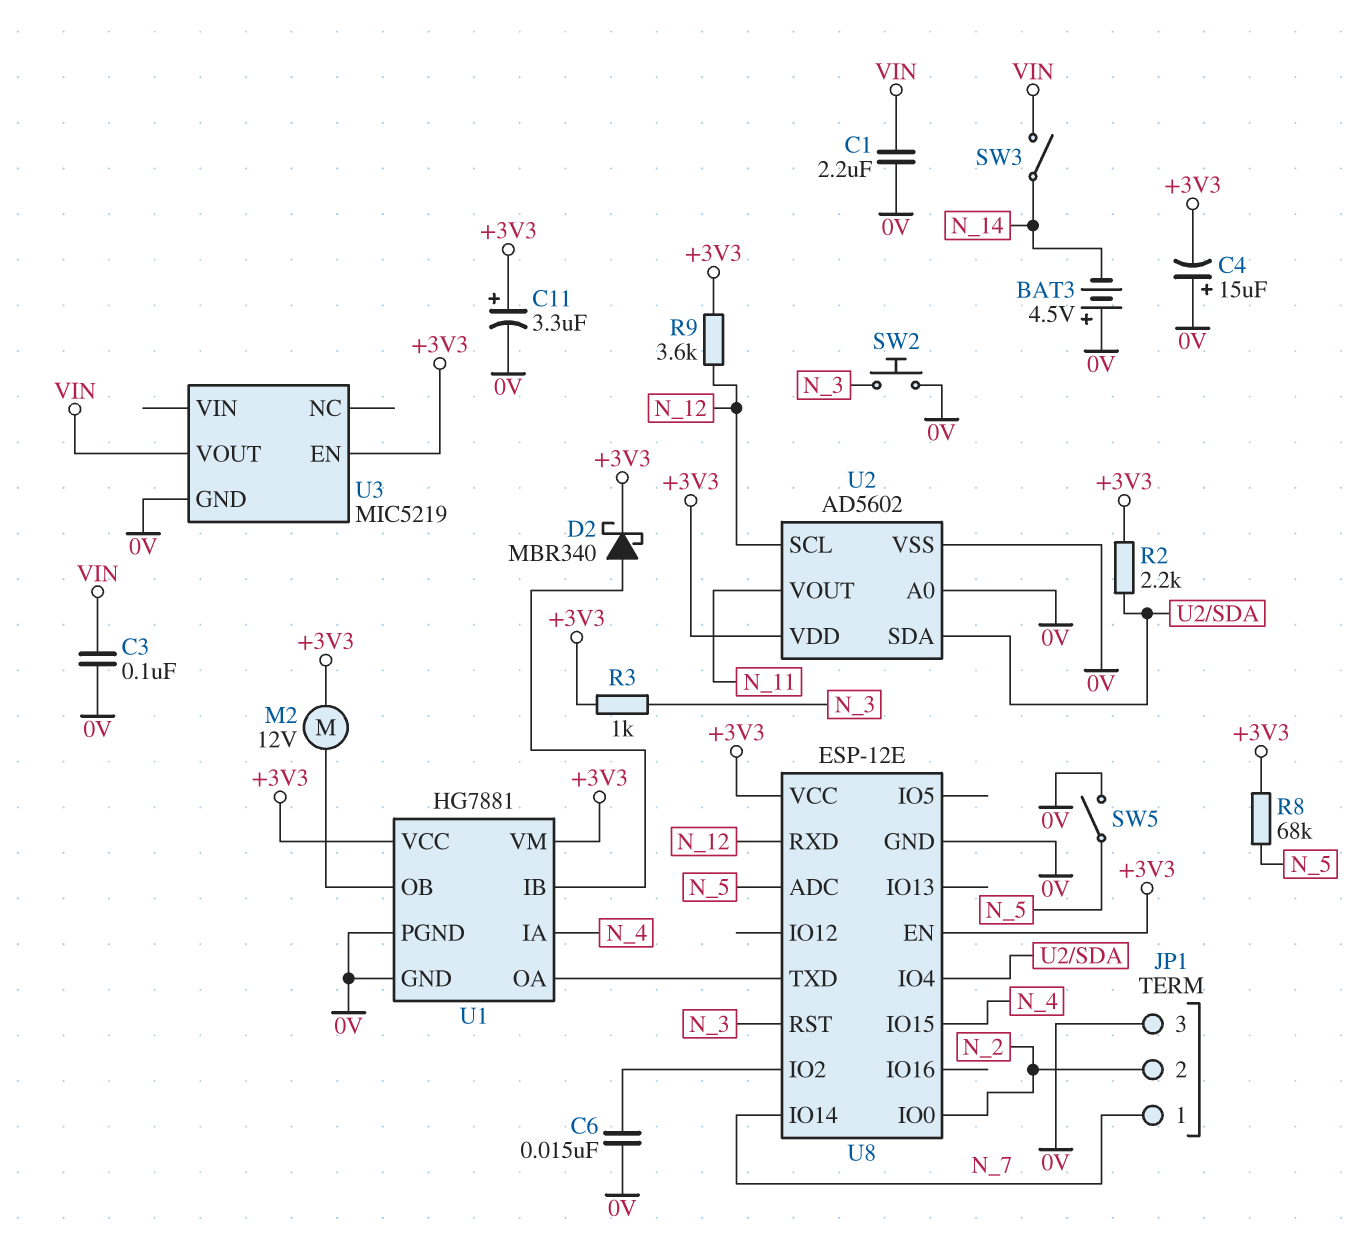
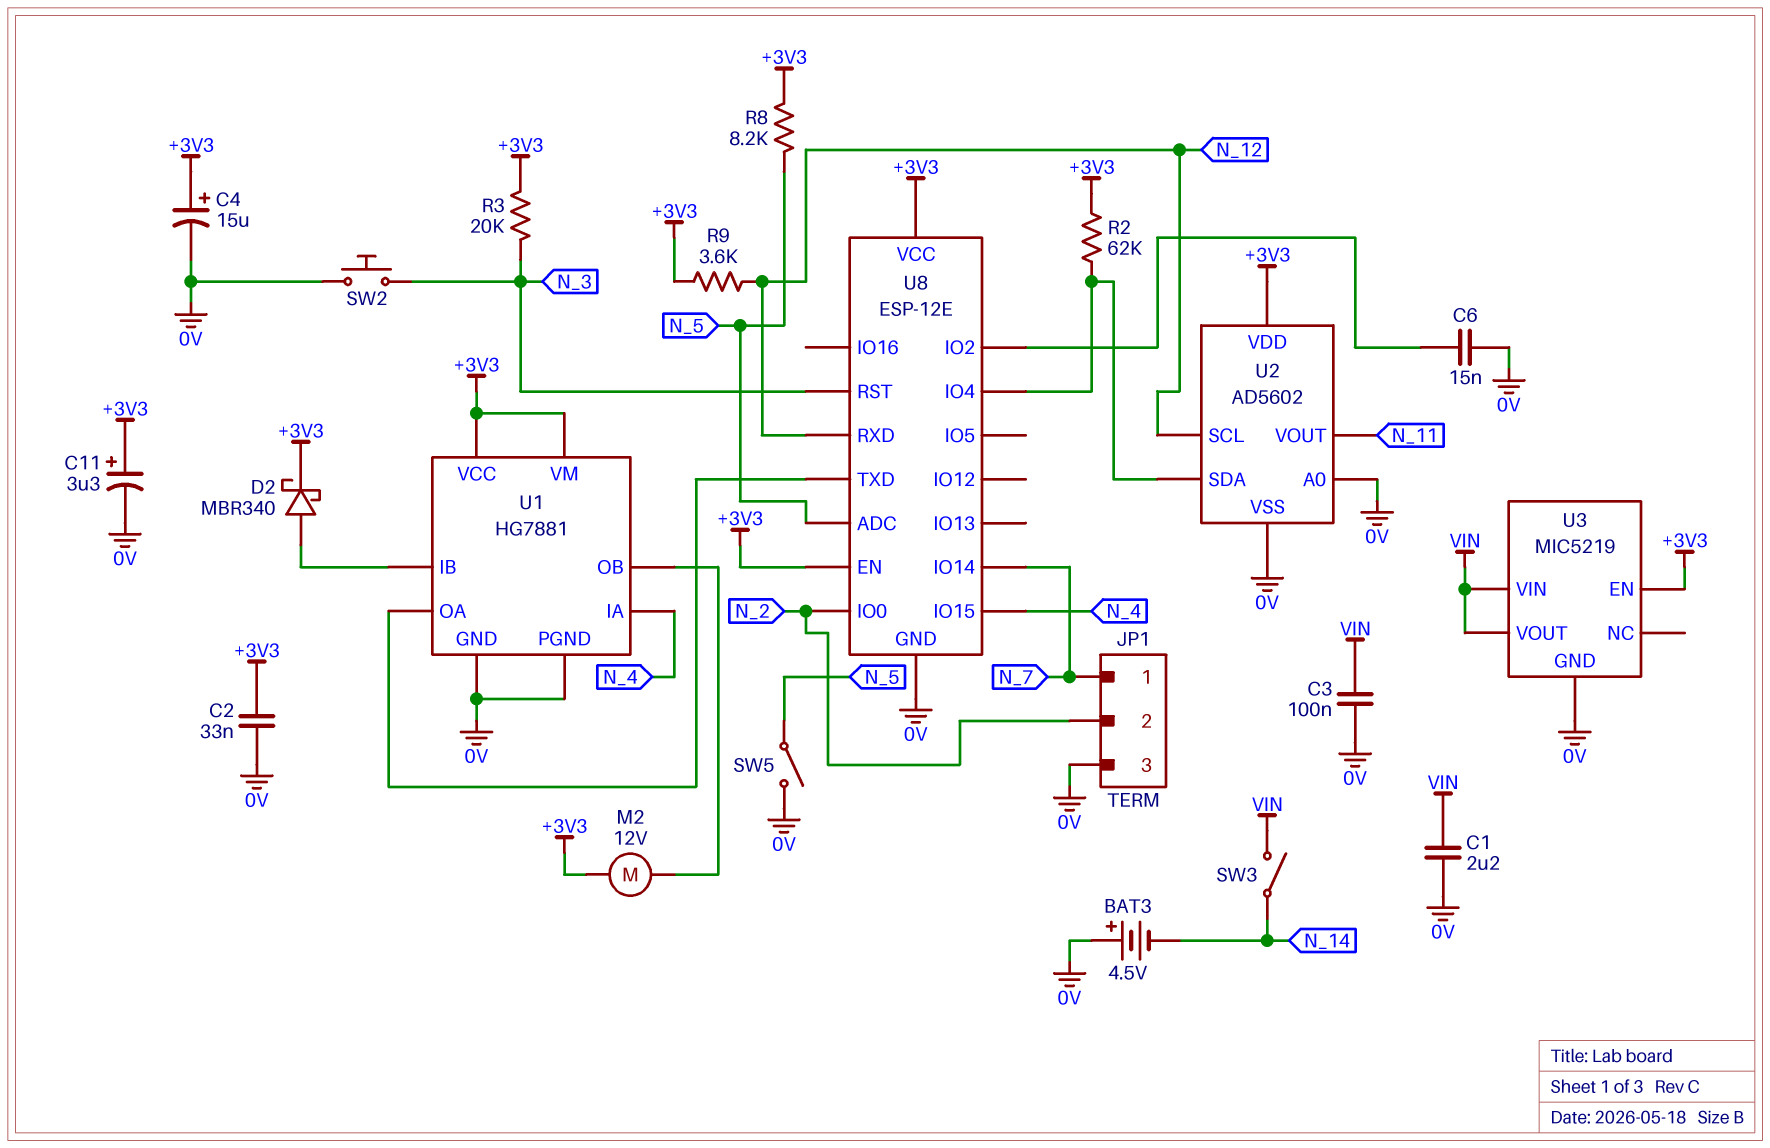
C2: none -> 33nF (+3V3, 0V)
C4: 15uF (plus 0V, minus +3V3) -> 15uF (plus +3V3, minus 0V)
R2: 2.2k (+3V3, U2/SDA) -> 62k (+3V3, U2/SDA)
R3: 1k (+3V3, N_3) -> 20k (+3V3, N_3)
R8: 68k (+3V3, N_5) -> 8.2k (+3V3, N_5)
U3 pin VIN: none -> VIN

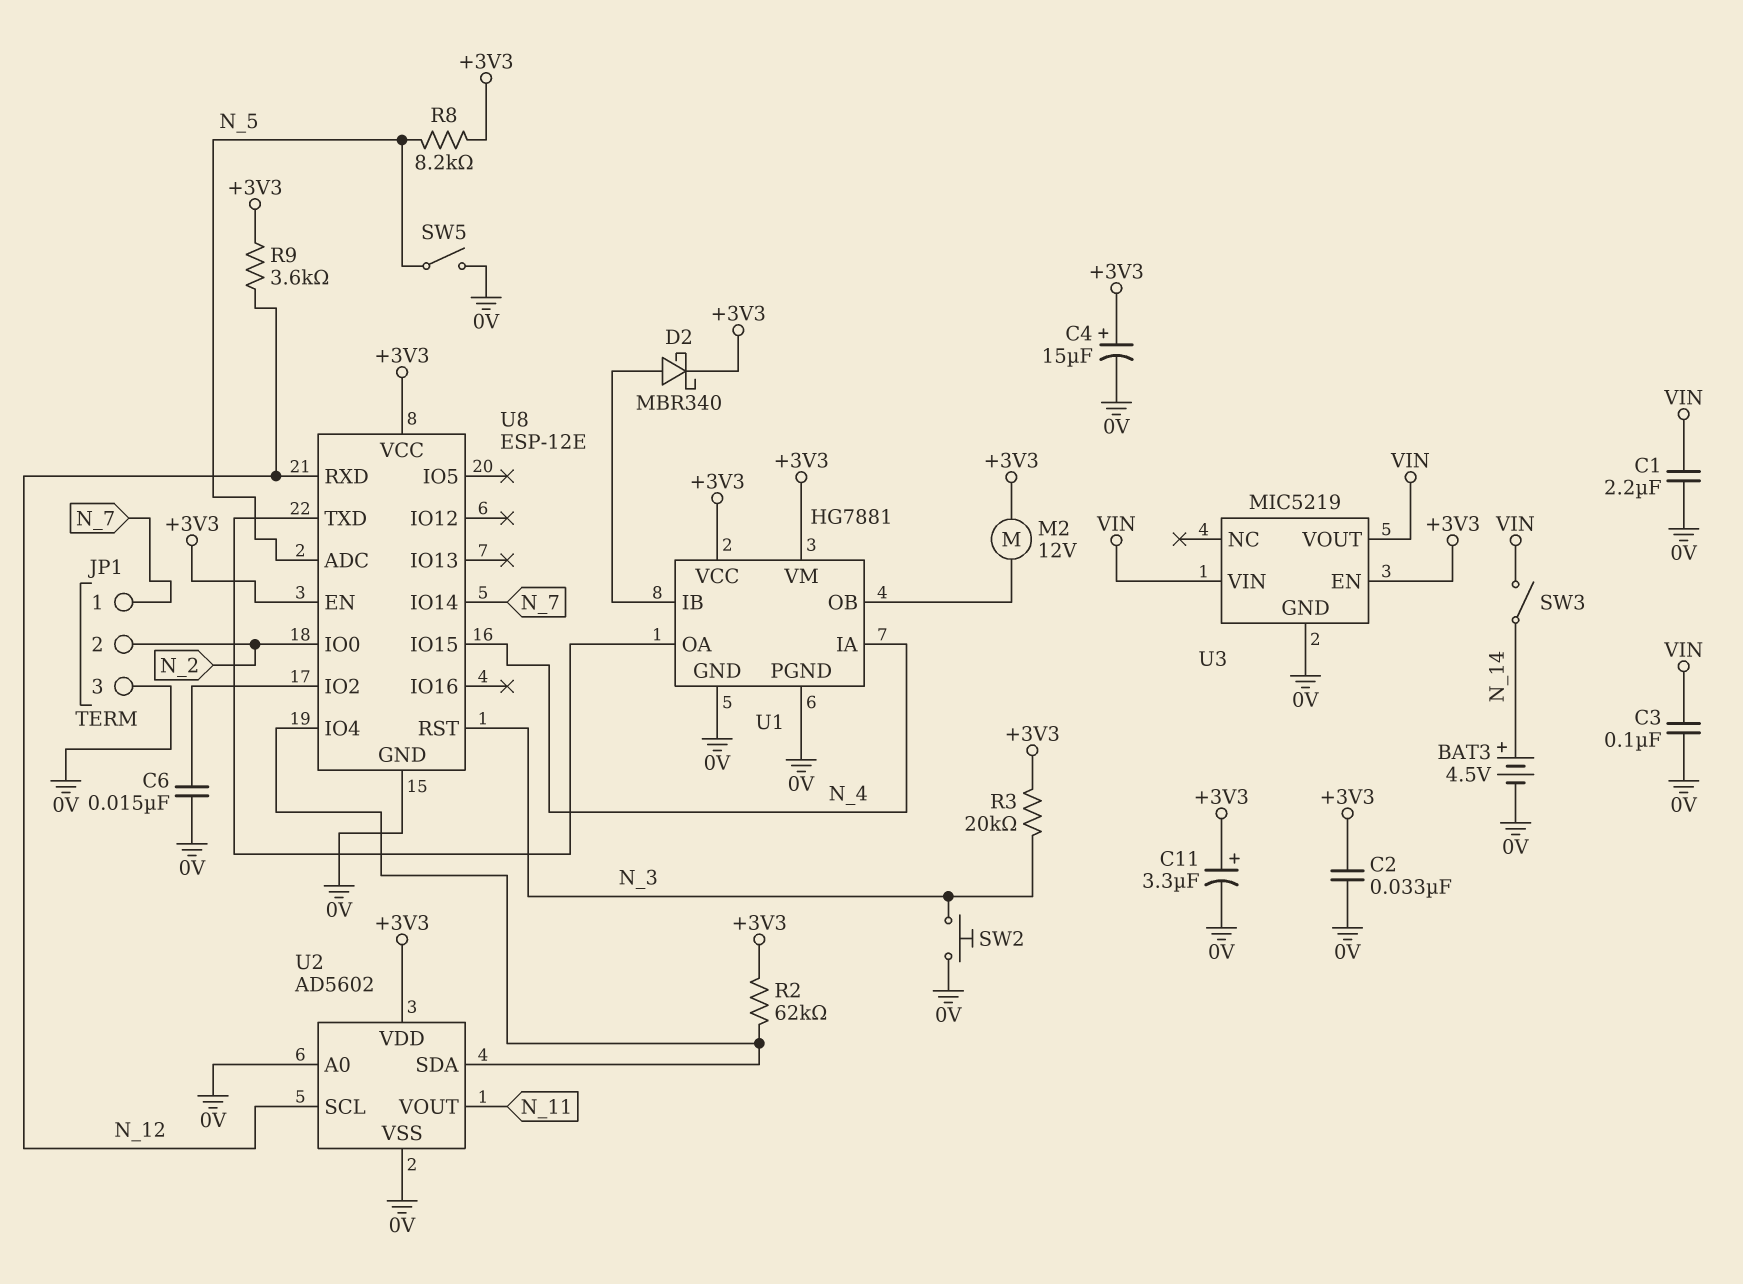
BAT3: 4.5V (plus 0V, minus N_14) -> 4.5V (plus N_14, minus 0V)

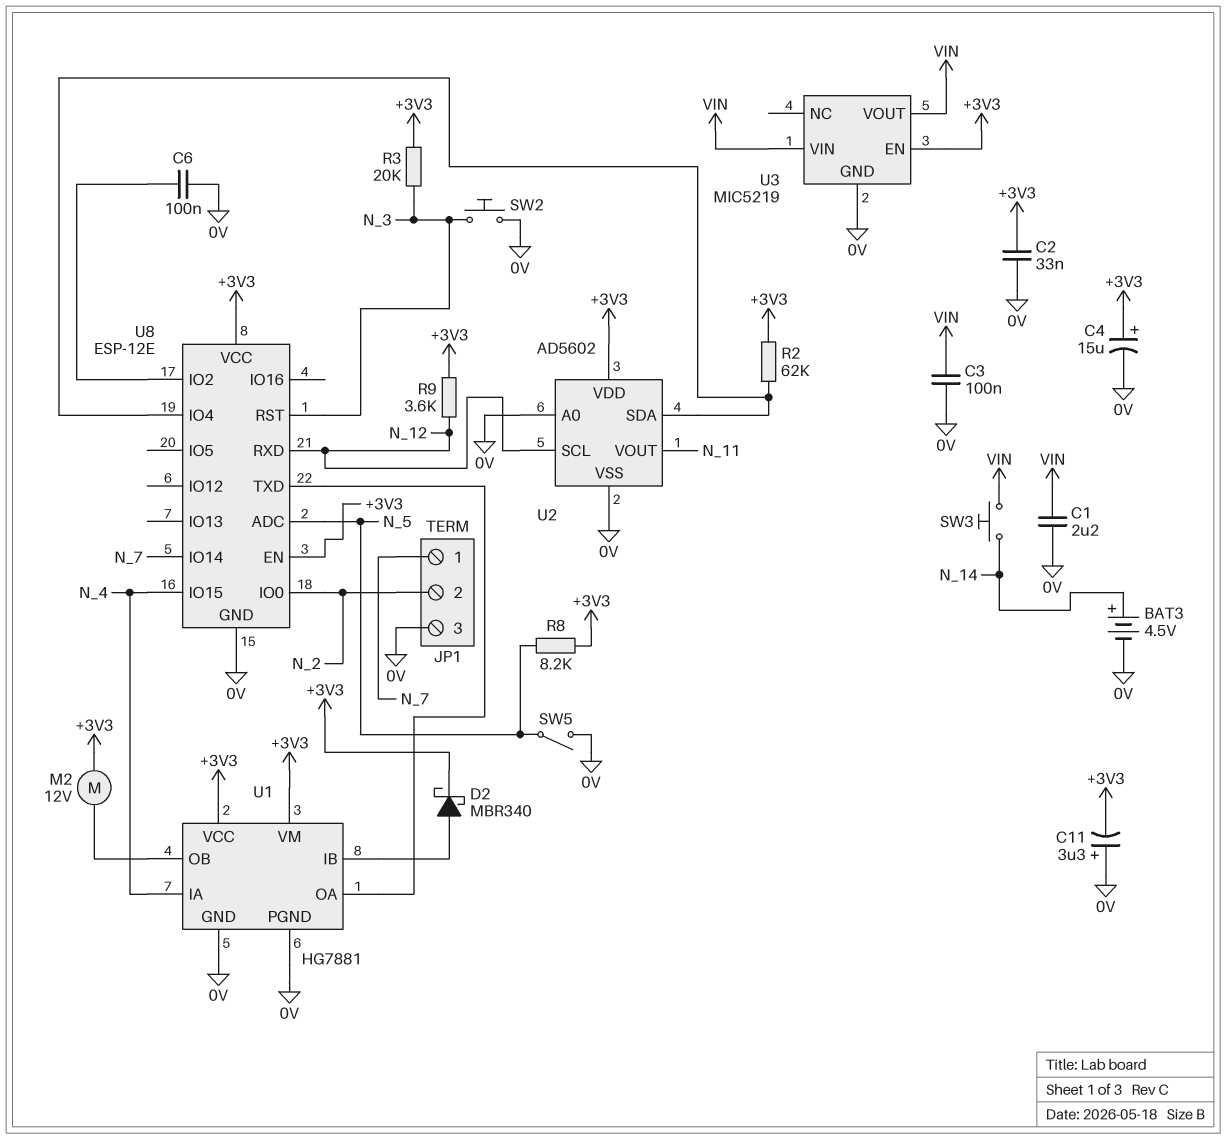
C6: 15nF (0V, U8/IO2) -> 100nF (0V, U8/IO2)
C11: 3.3uF (plus +3V3, minus 0V) -> 3.3uF (plus 0V, minus +3V3)
SW3: switch (N_14, VIN) -> button (N_14, VIN)

